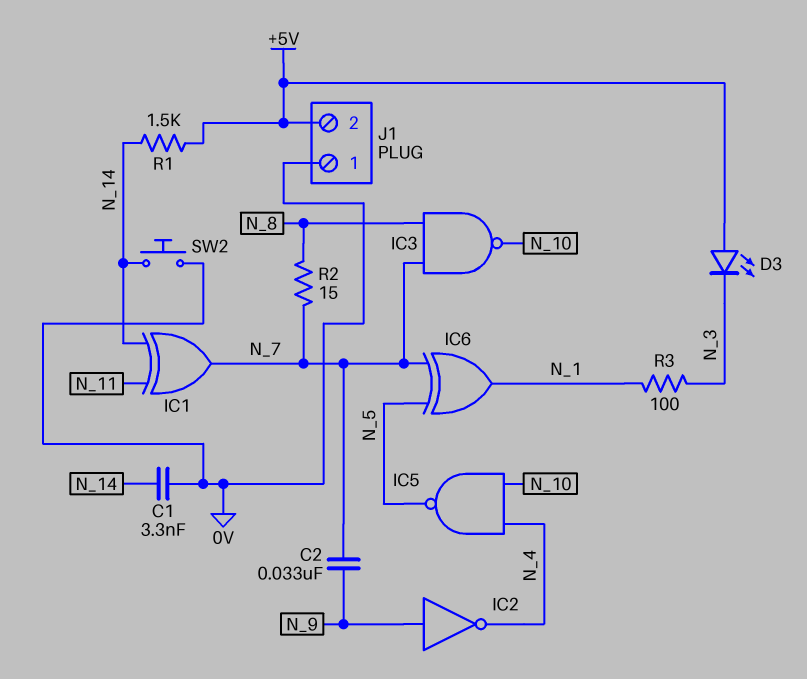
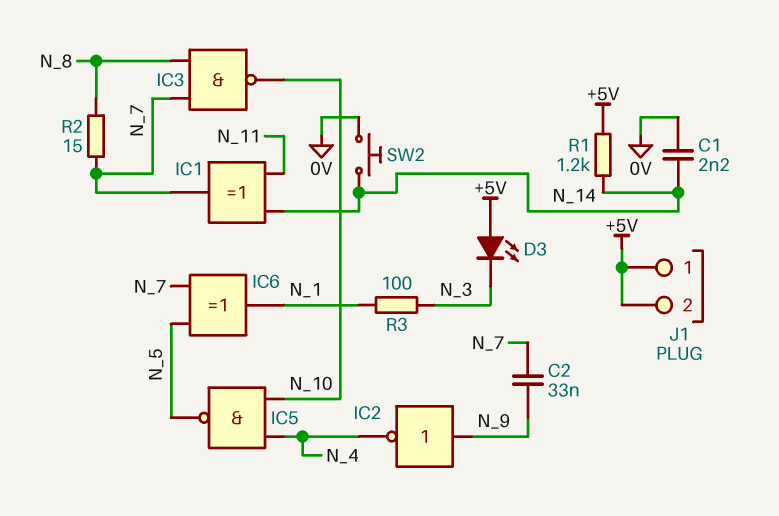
C1: 3.3nF (0V, N_14) -> 2.2nF (0V, N_14)
J1 pin 1: 0V -> +5V
R1: 1.5k (+5V, N_14) -> 1.2k (+5V, N_14)

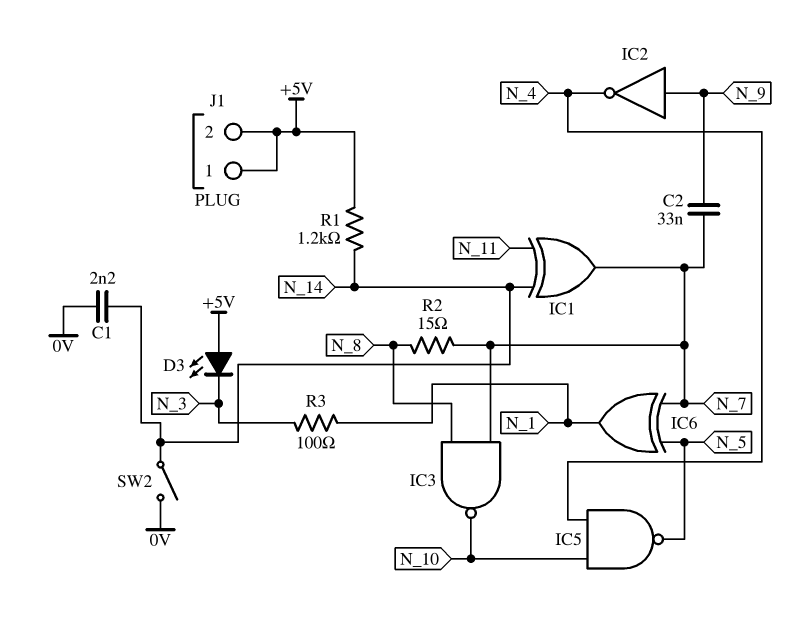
SW2: button (0V, N_14) -> switch (0V, N_14)

